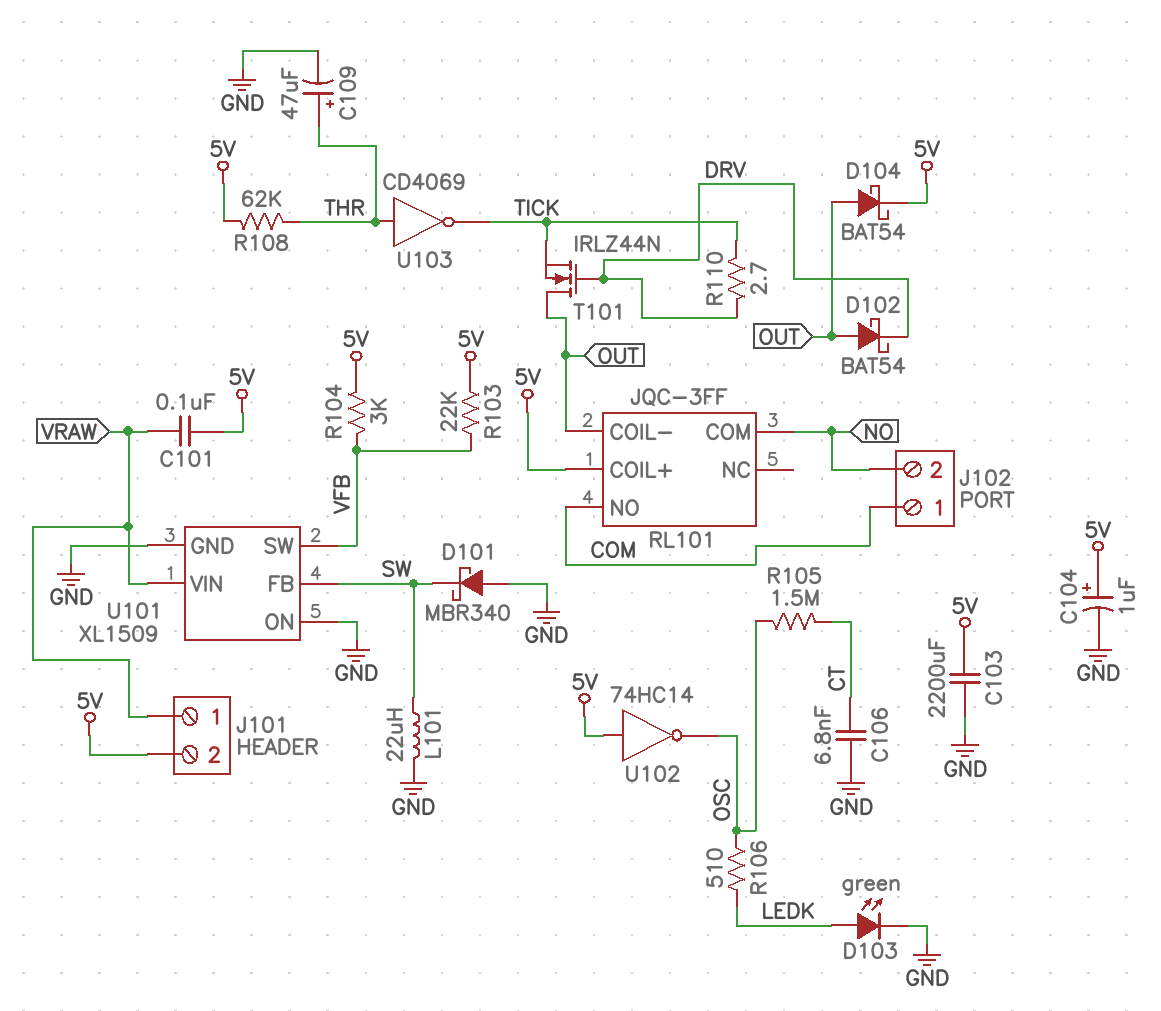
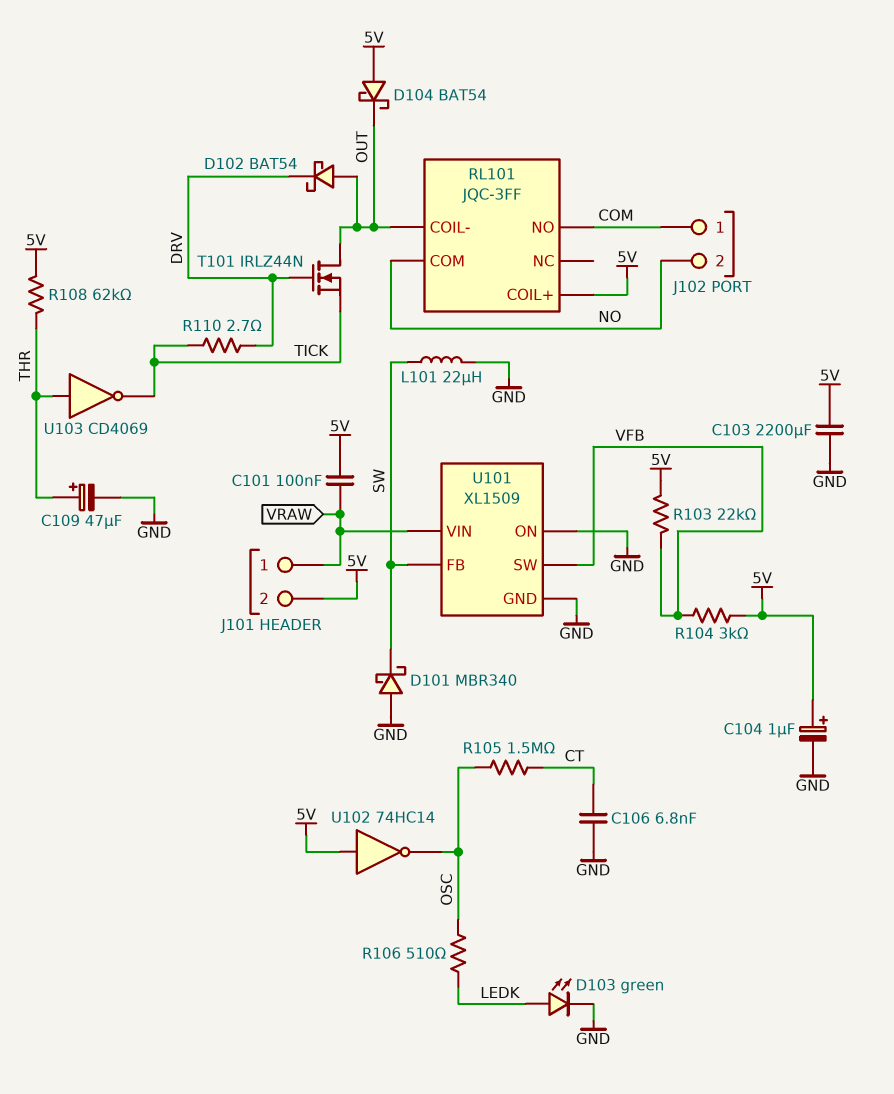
D104: schottky BAT54 (A OUT, K 5V) -> schottky BAT54 (A 5V, K OUT)

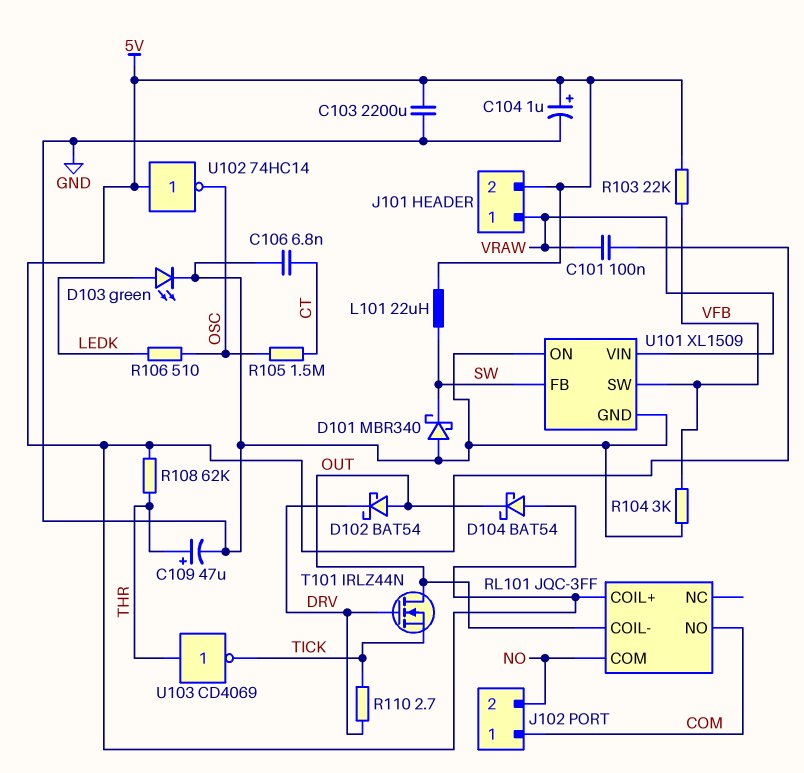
L101: 22uH (GND, SW) -> 22uH (5V, SW)
R104: 3k (5V, VFB) -> 3k (GND, VFB)

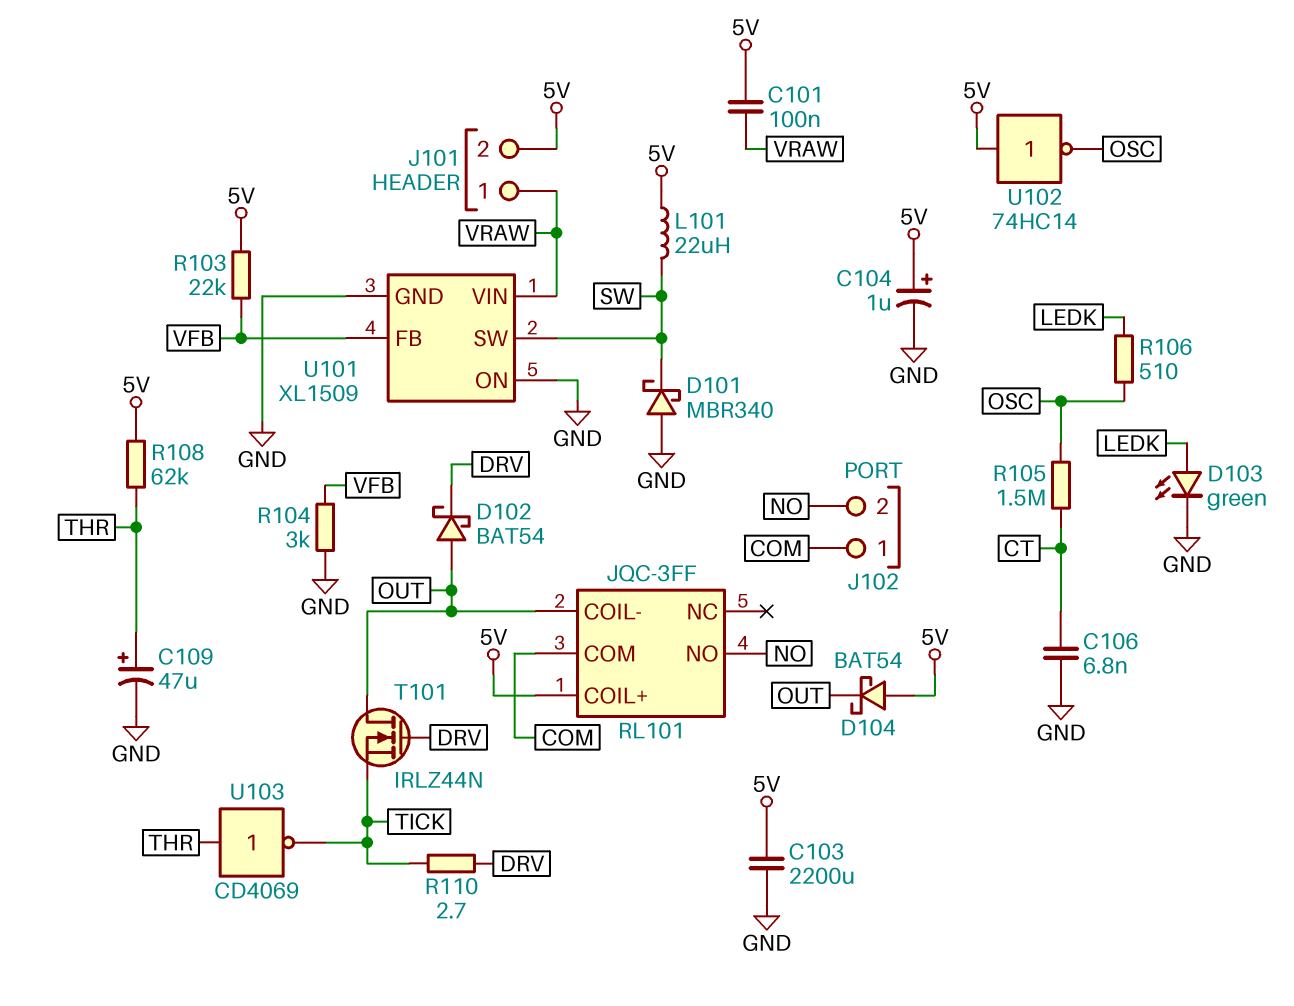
RL101 pin COM: NO -> COM
RL101 pin NO: COM -> NO
U101 pin FB: SW -> VFB
U101 pin SW: VFB -> SW

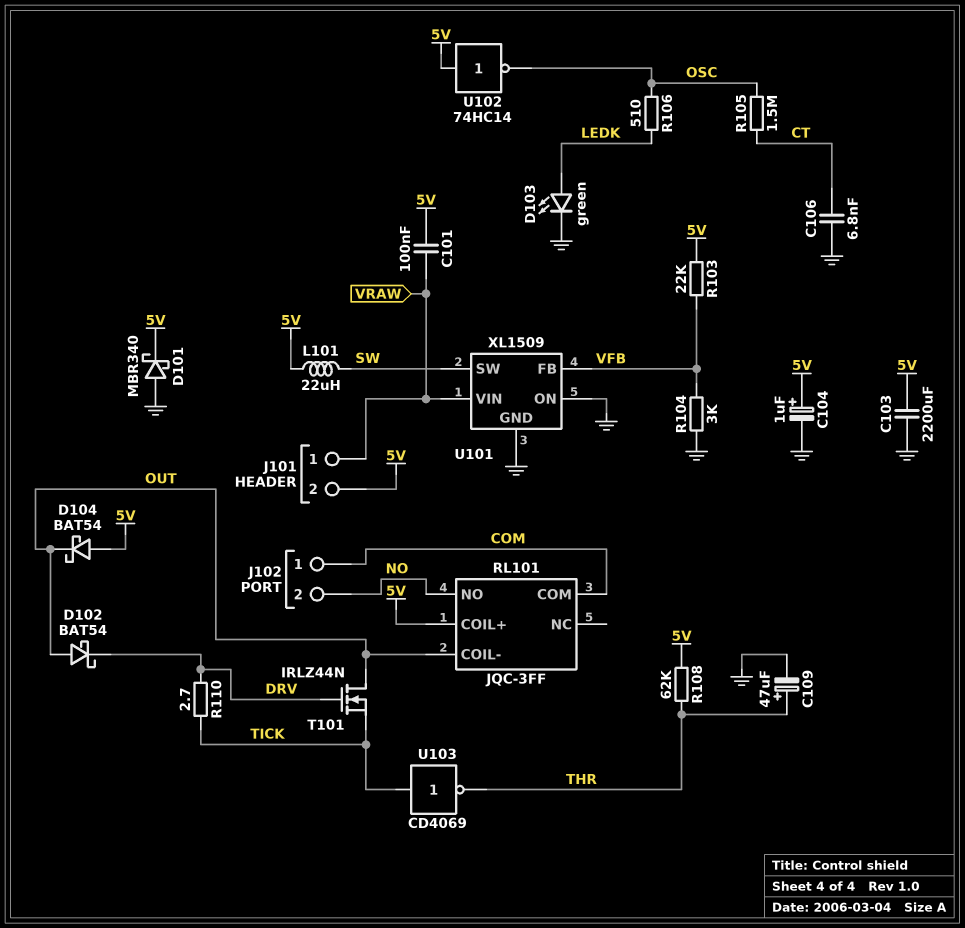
D101: schottky MBR340 (A GND, K SW) -> schottky MBR340 (A GND, K 5V)
U103: NOT CD4069 (in THR, out TICK) -> NOT CD4069 (in TICK, out THR)

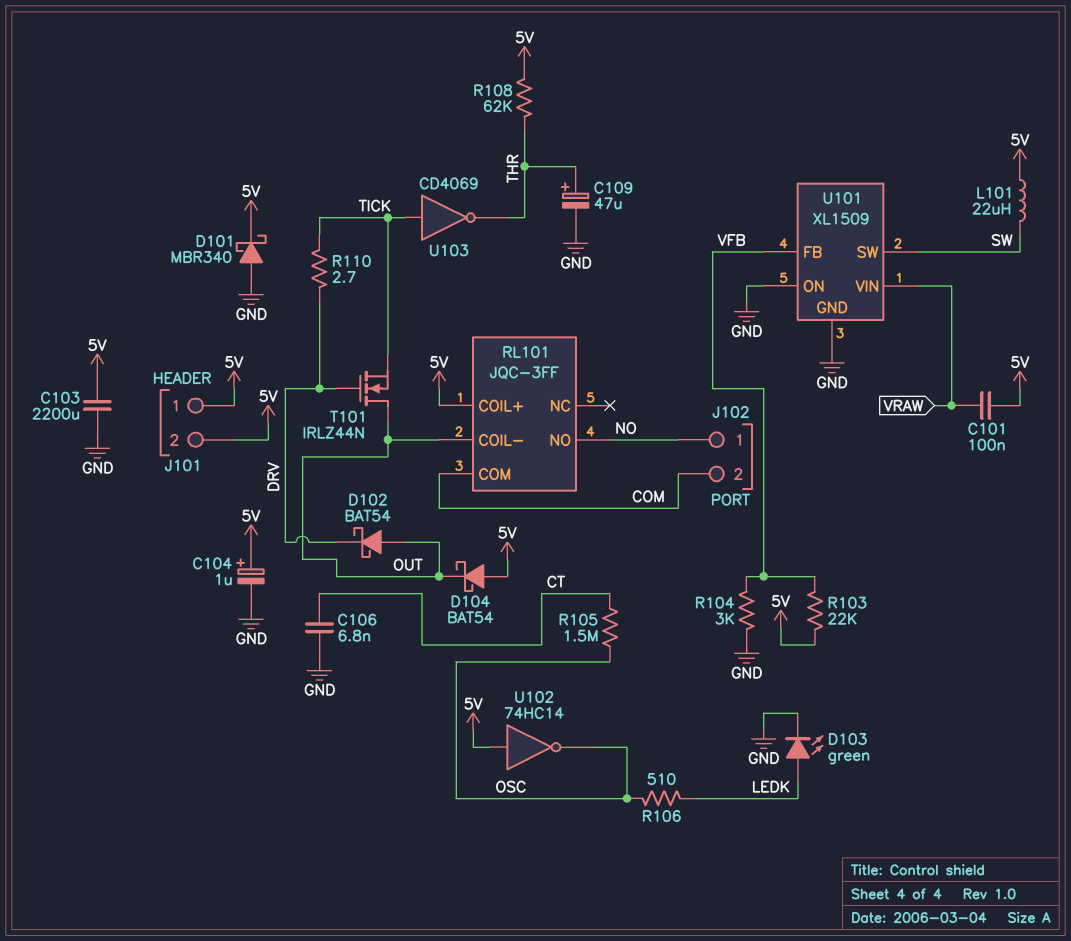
J101 pin 1: VRAW -> 5V
J102 pin 1: COM -> NO
J102 pin 2: NO -> COM

